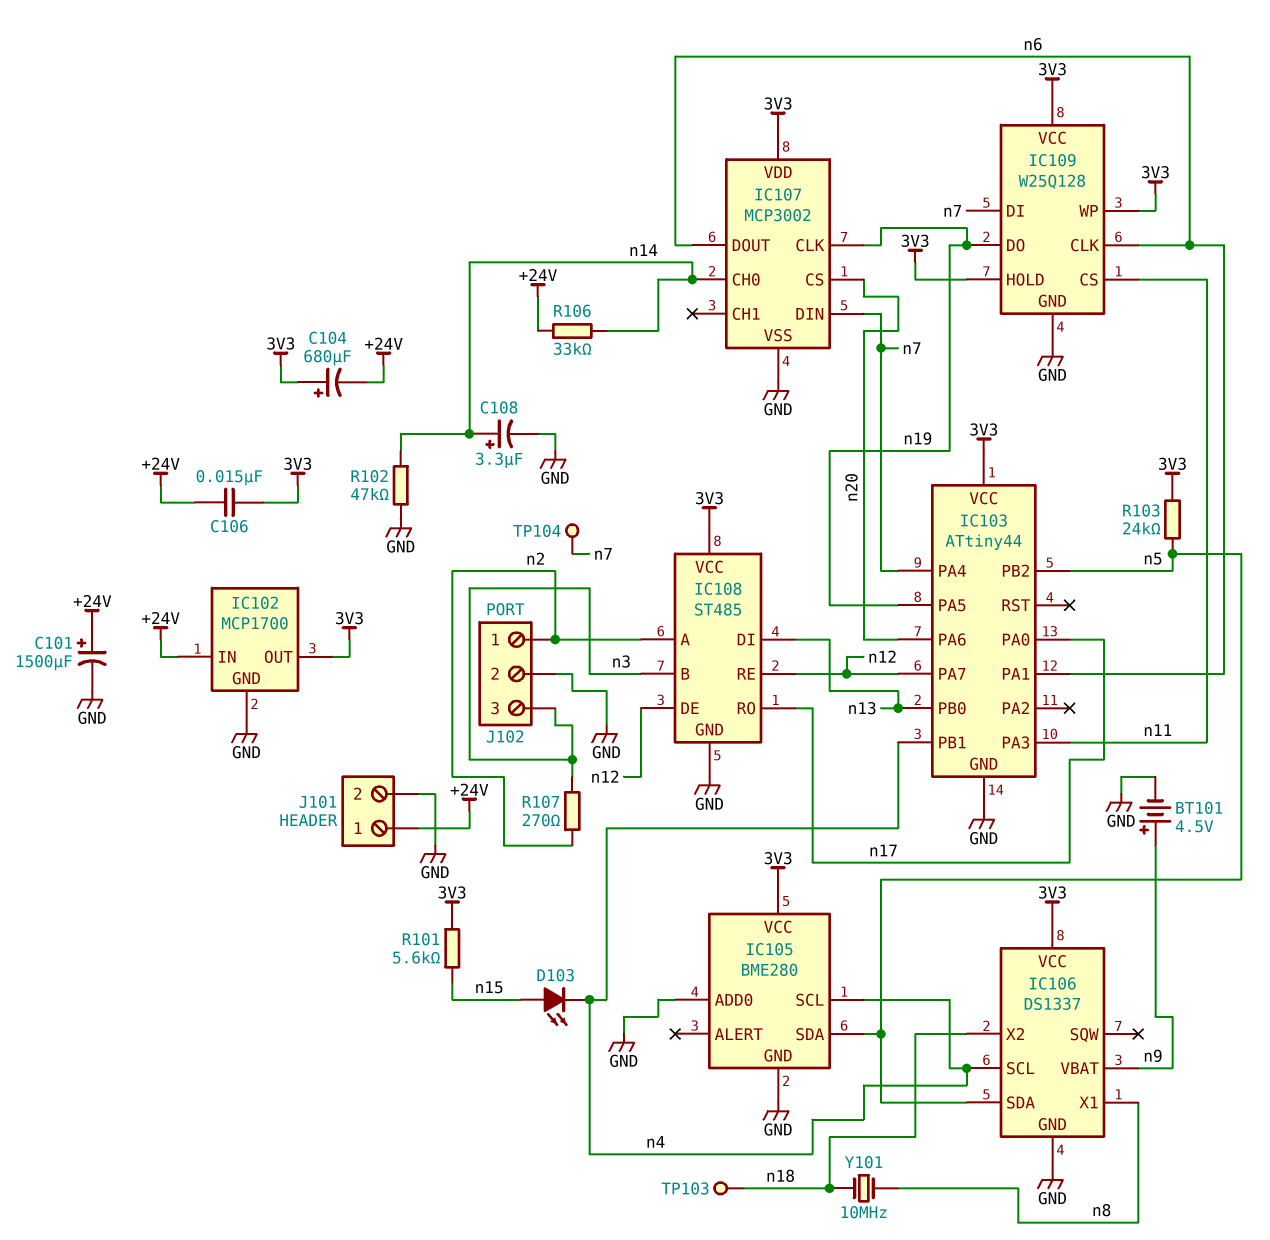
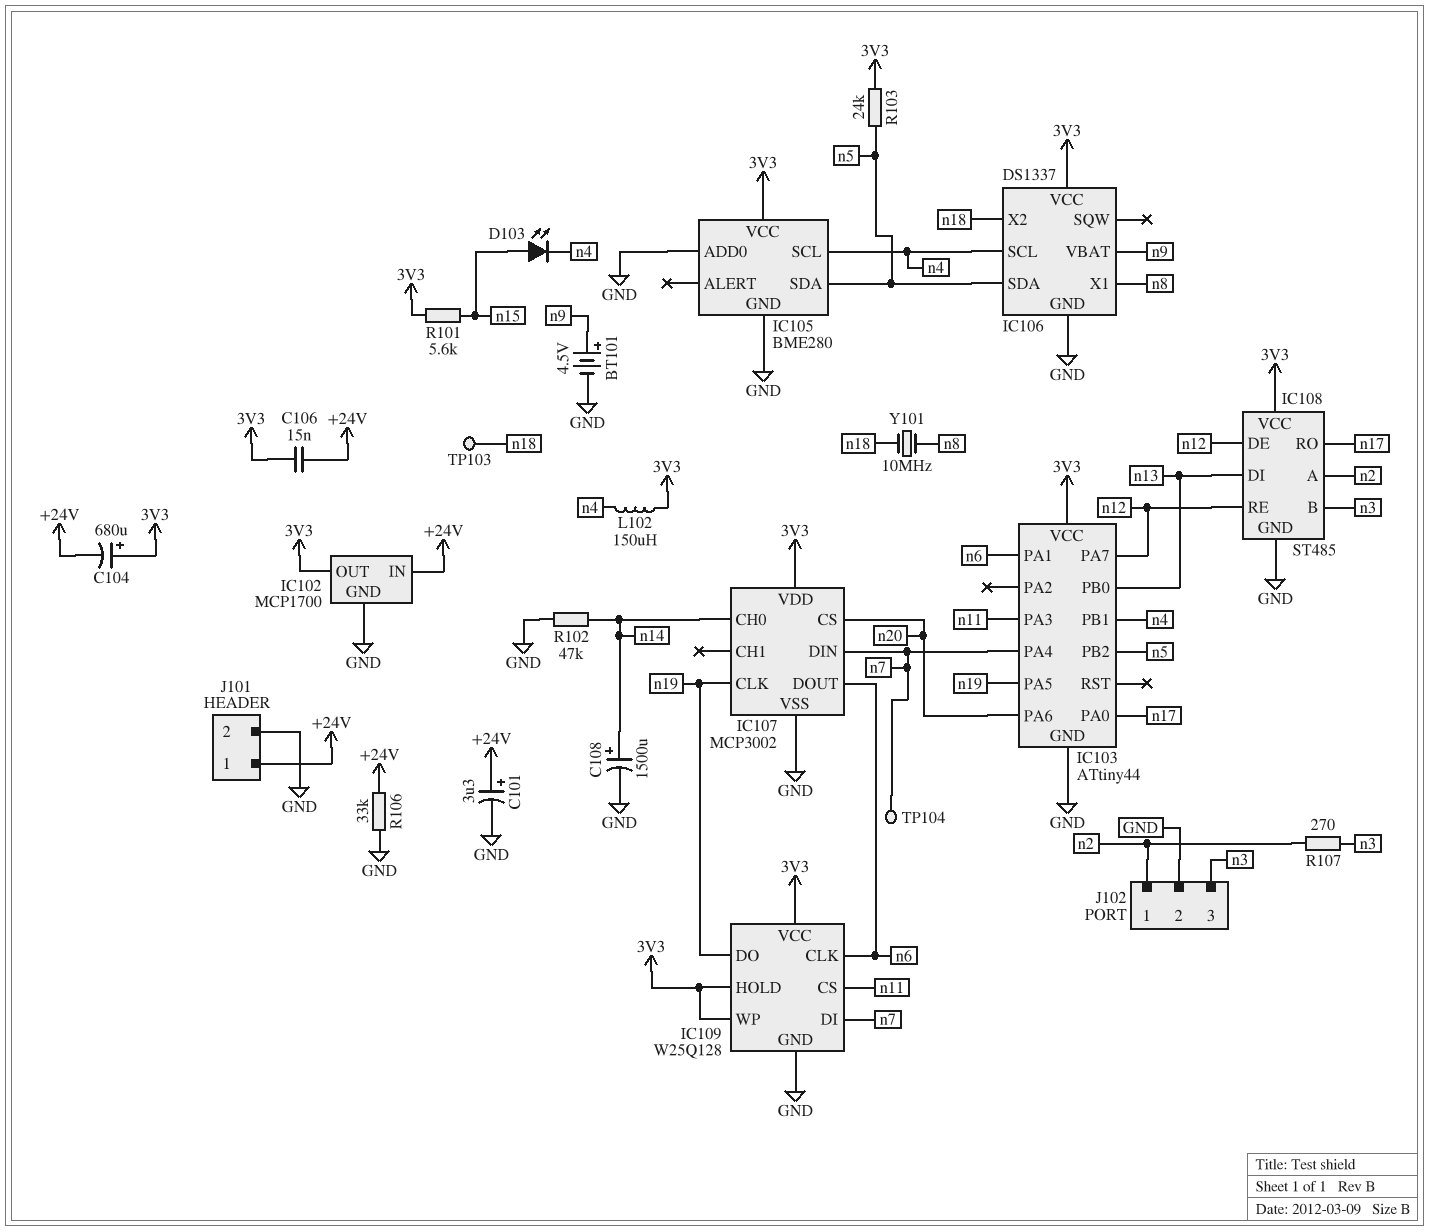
C101: 1500uF (plus +24V, minus GND) -> 3.3uF (plus +24V, minus GND)
C108: 3.3uF (plus n14, minus GND) -> 1500uF (plus n14, minus GND)
L102: none -> 150uH (3V3, n4)
R106: 33k (+24V, n14) -> 33k (+24V, GND)

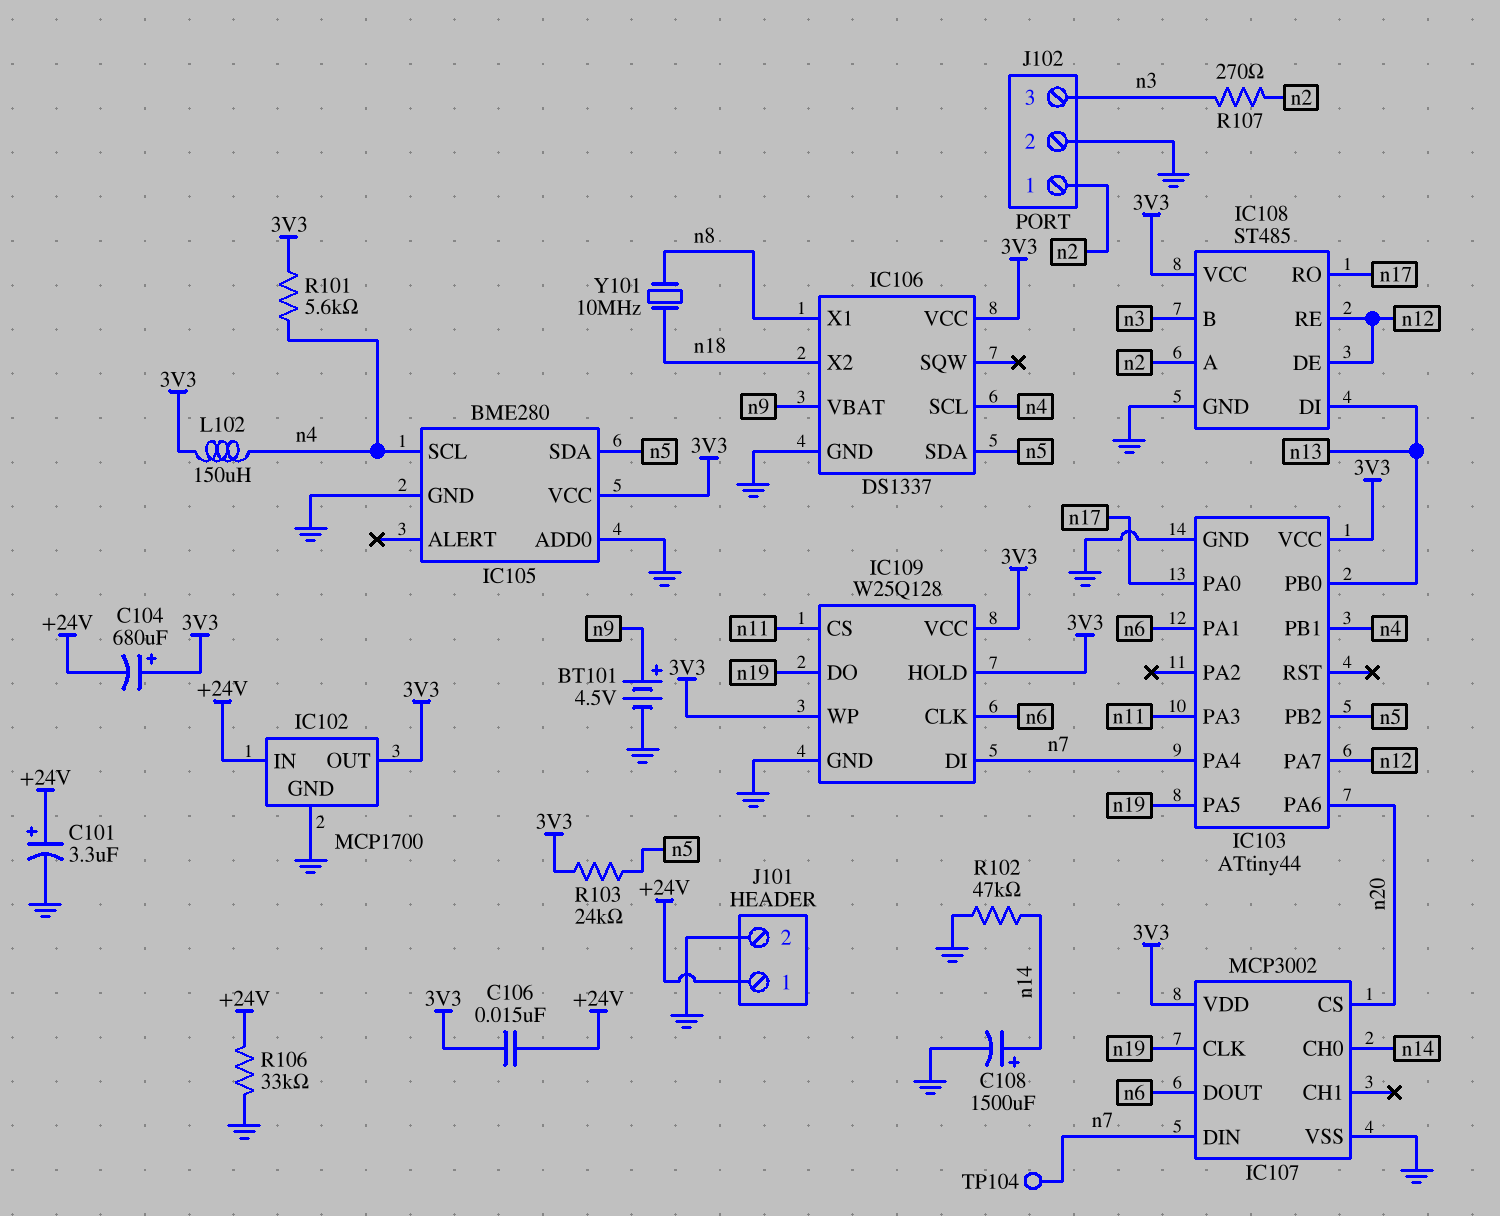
D103: LED (A n15, K n4) -> none
R101: 5.6k (3V3, n15) -> 5.6k (3V3, n4)
TP103: test point (n18) -> none

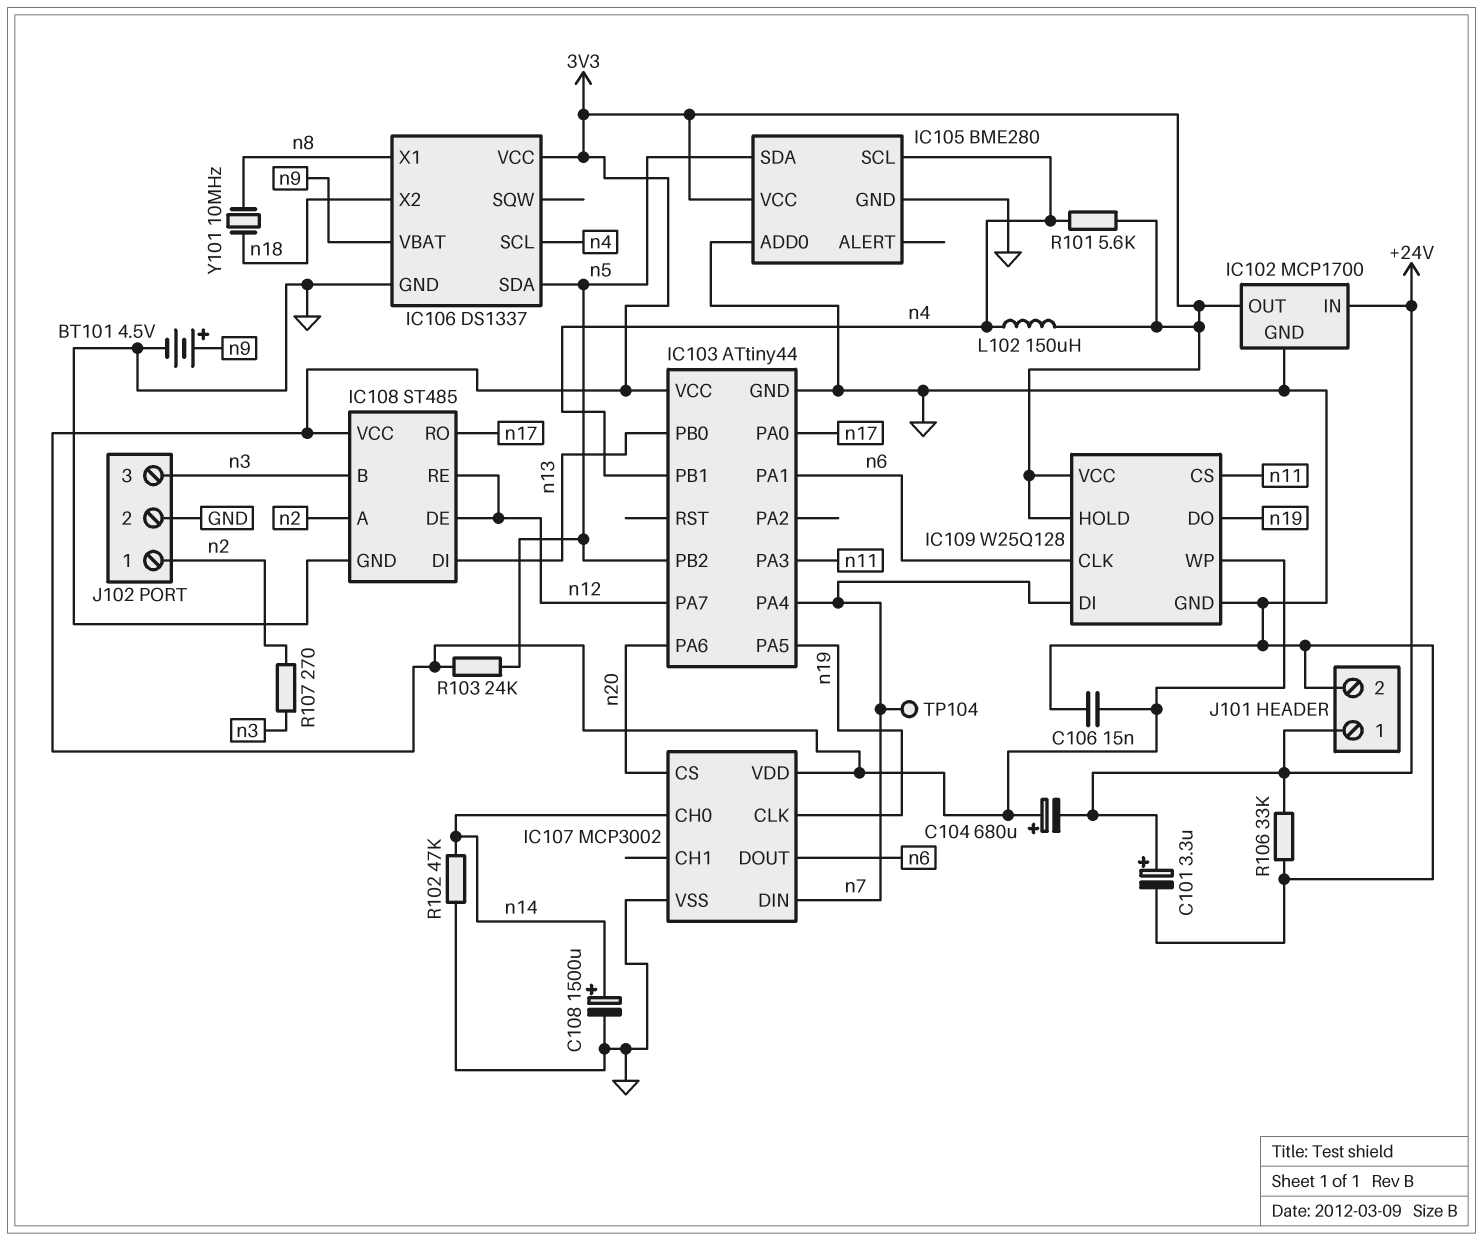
C106: 15nF (+24V, 3V3) -> 15nF (3V3, GND)

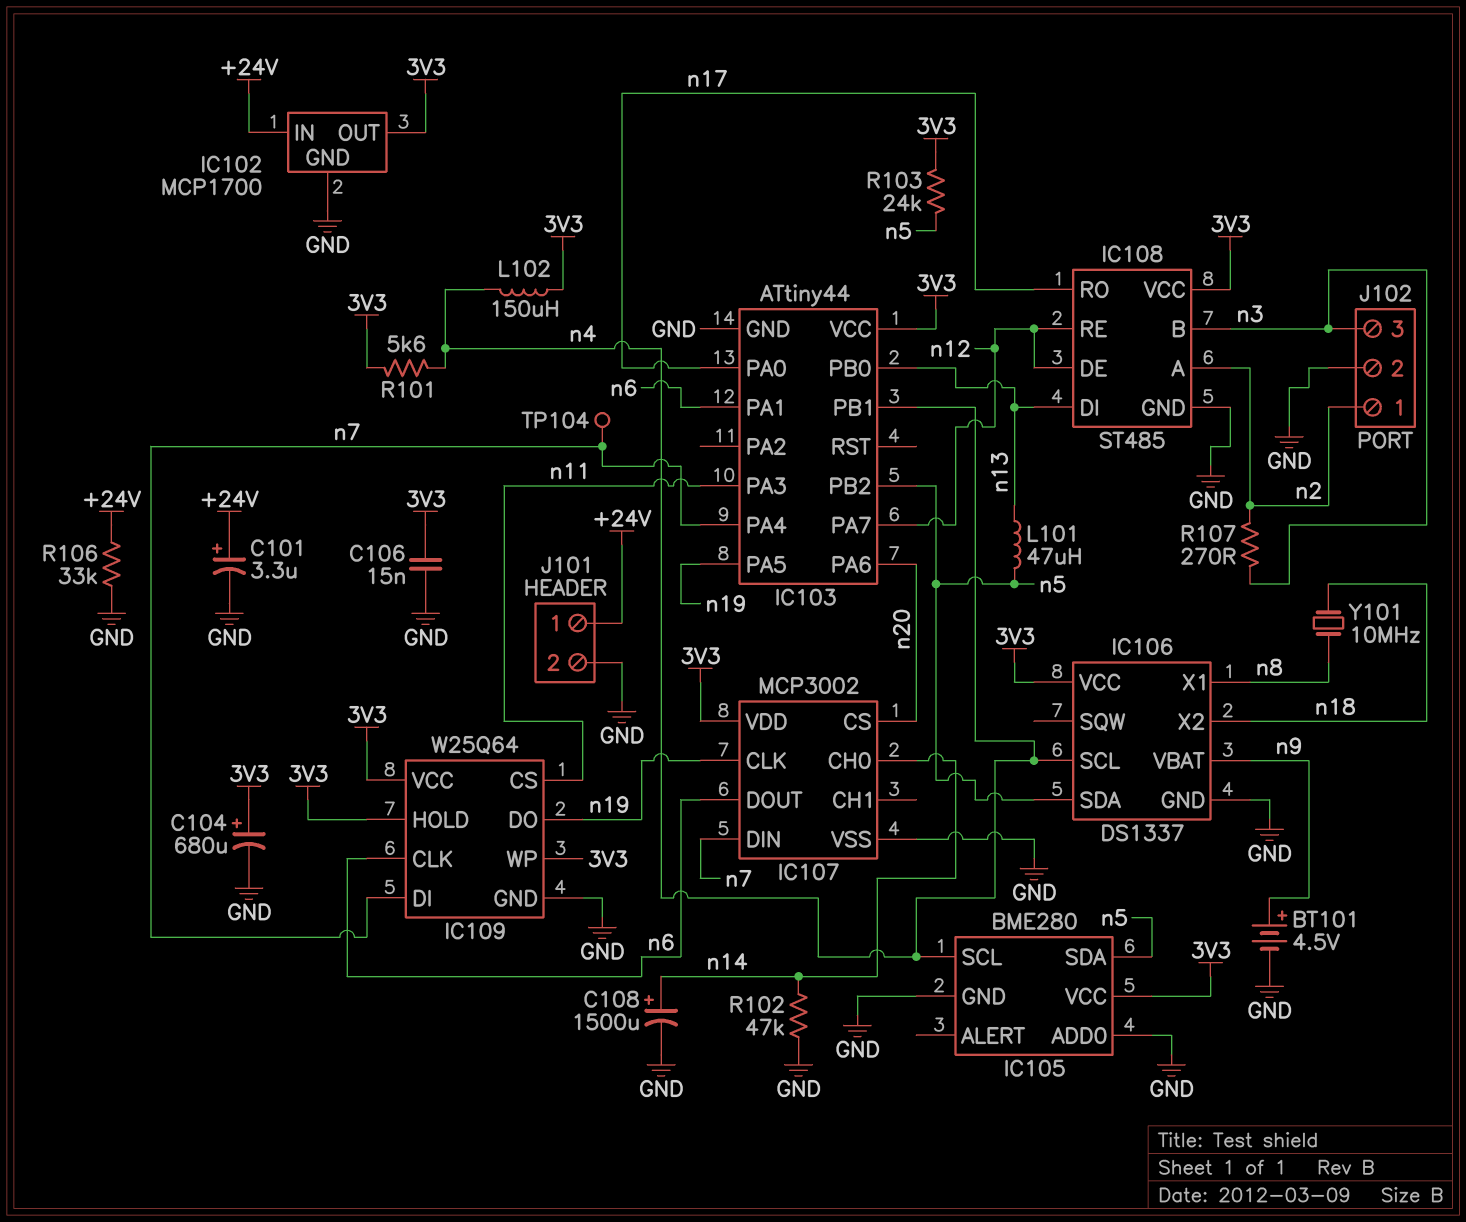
C104: 680uF (plus 3V3, minus +24V) -> 680uF (plus 3V3, minus GND)
IC109: W25Q128 -> W25Q64
L101: none -> 47uH (n5, n13)

